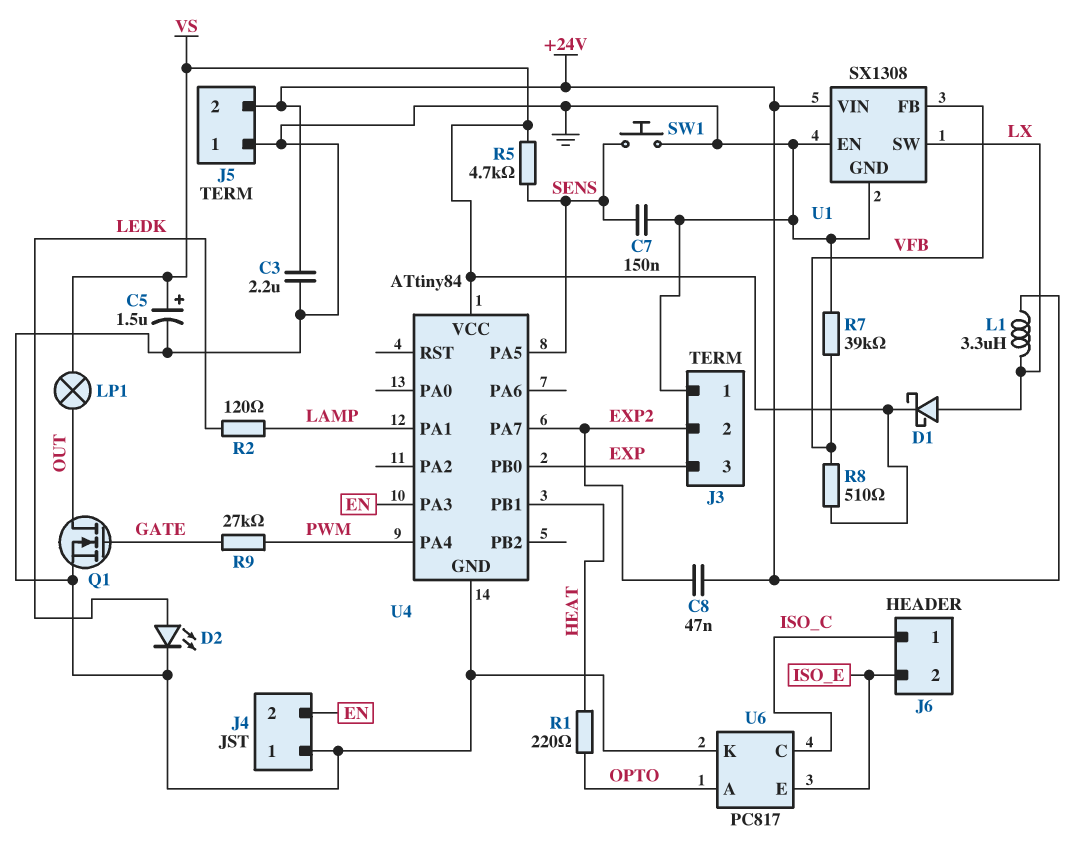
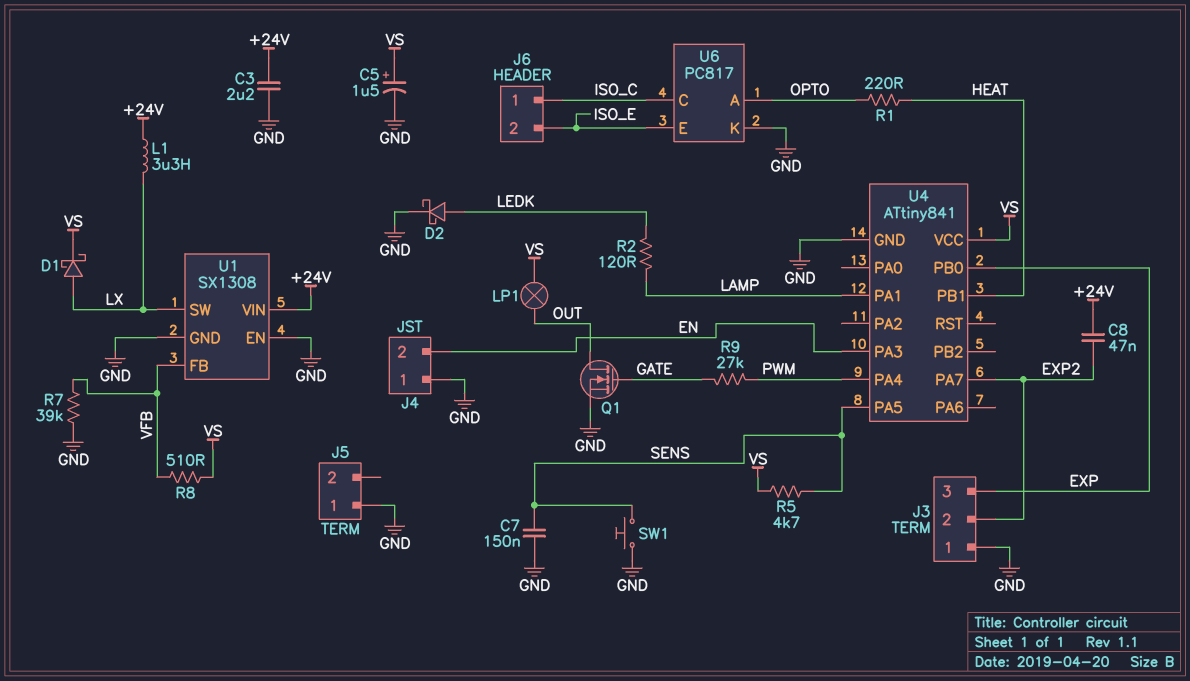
D2: LED (A LEDK, K GND) -> schottky (A LEDK, K GND)
J5 pin 2: +24V -> none
U4: ATtiny84 -> ATtiny841

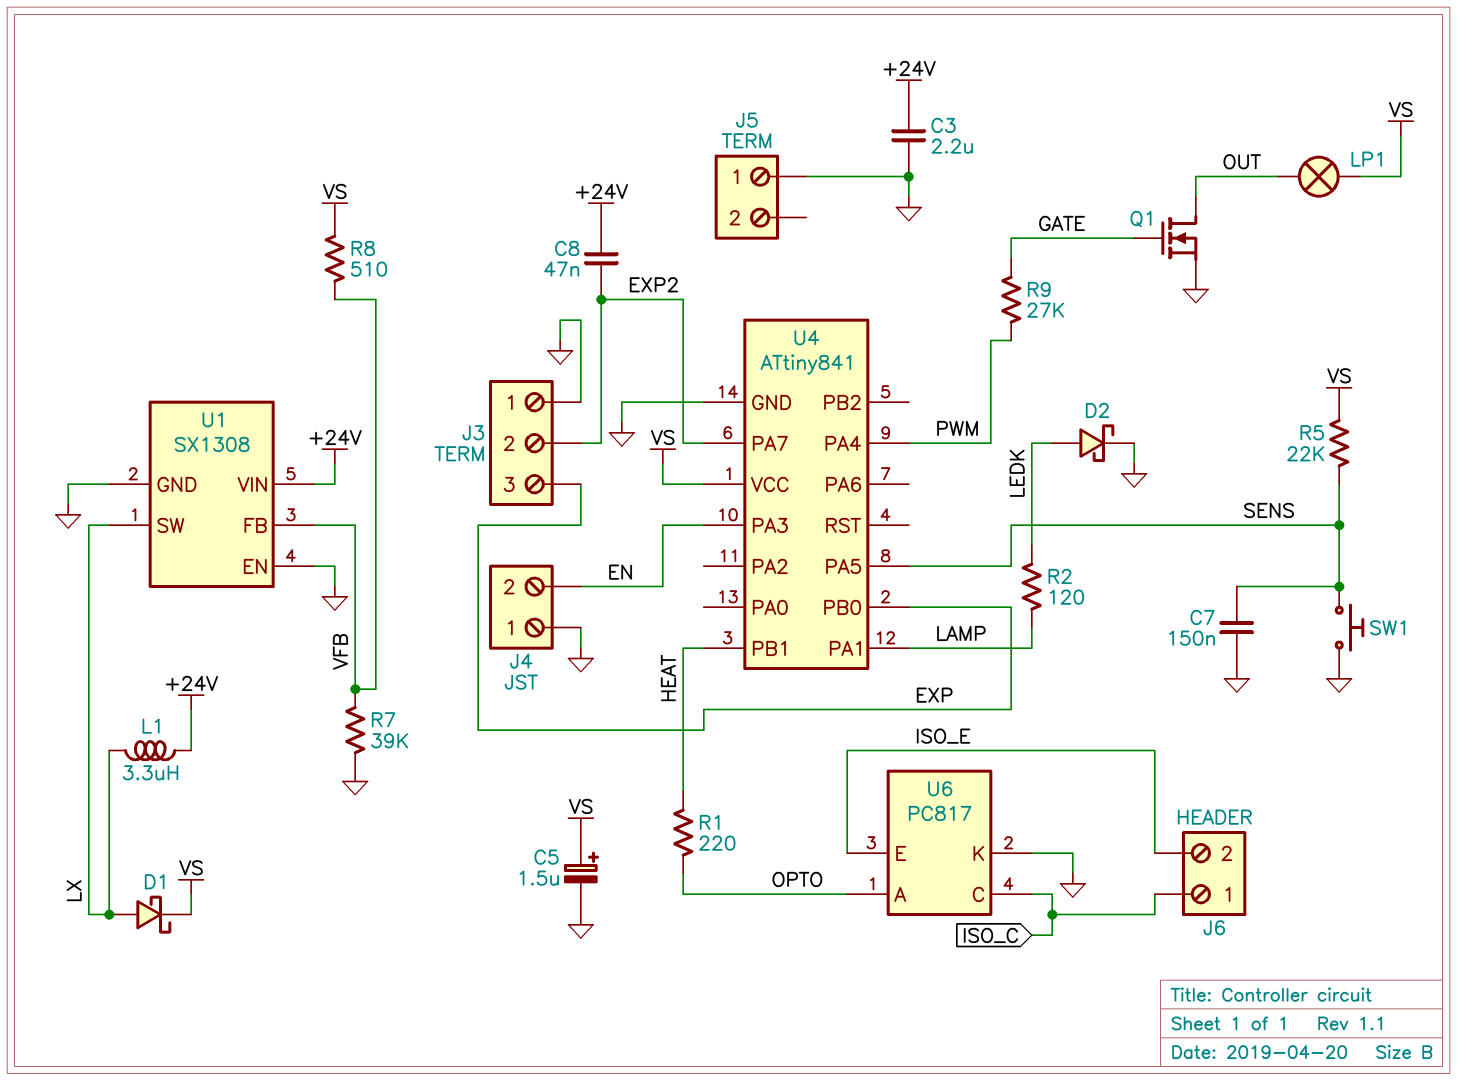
R5: 4.7k (SENS, VS) -> 22k (SENS, VS)

